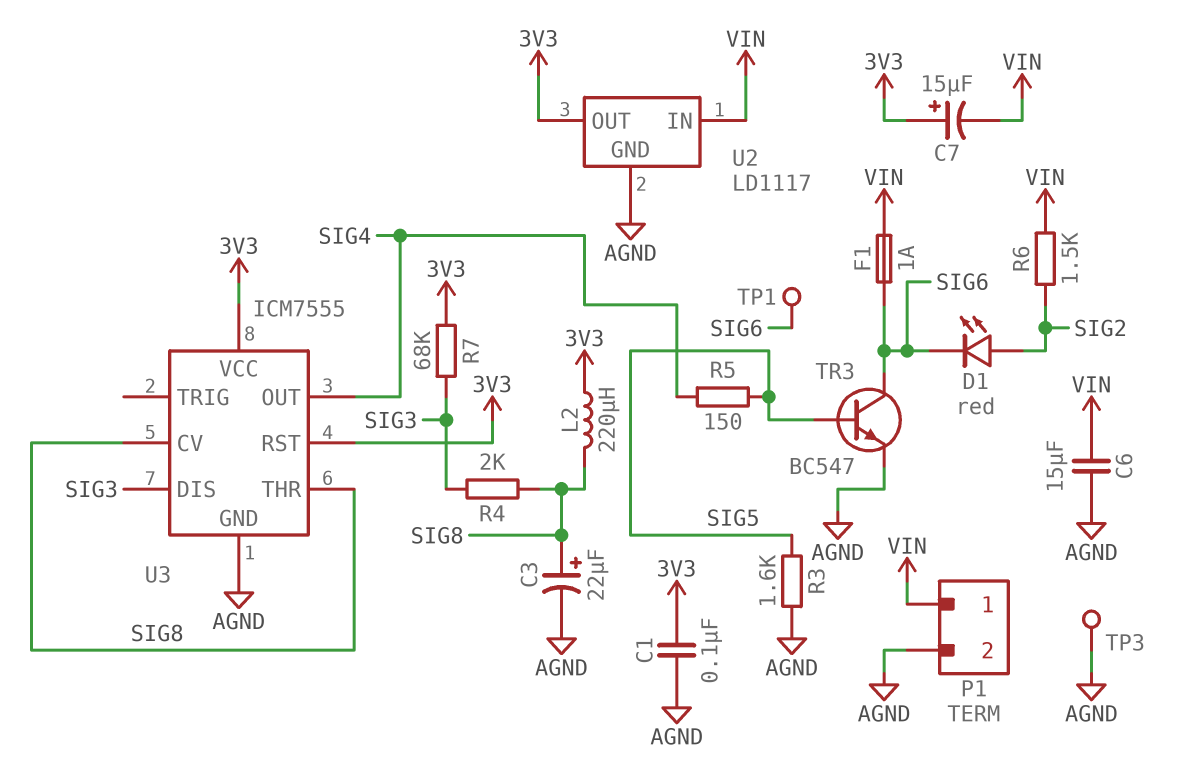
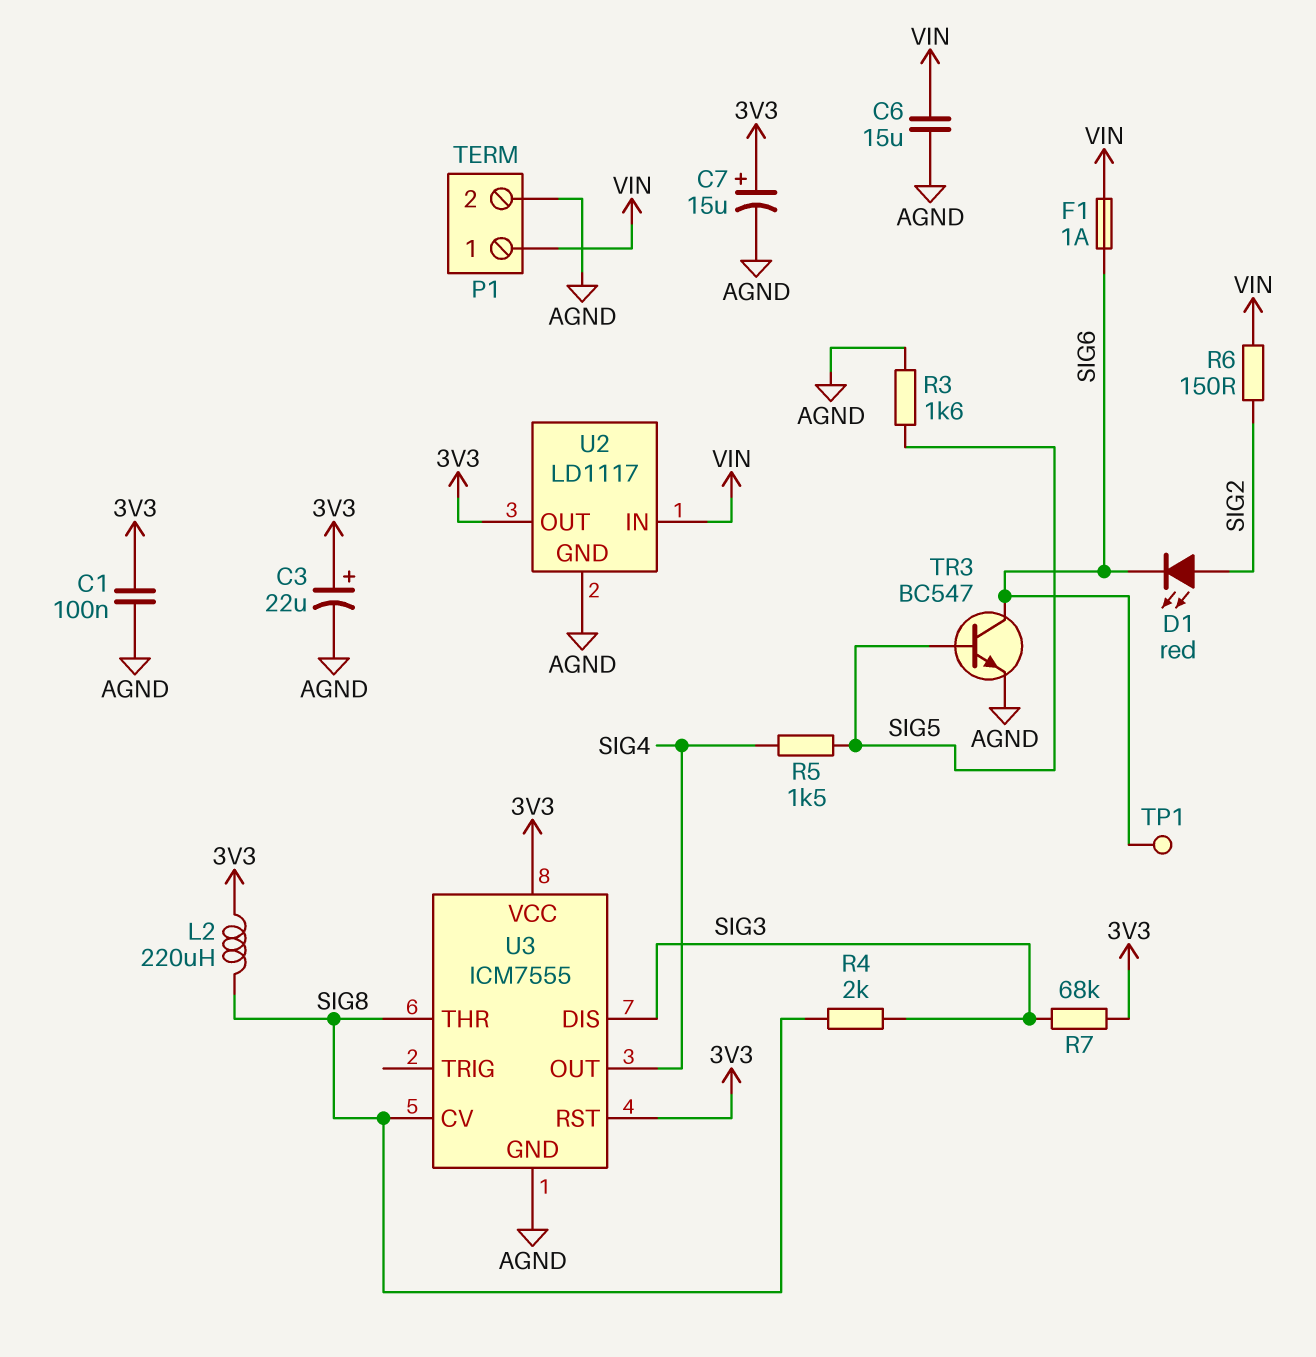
C3: 22uF (plus SIG8, minus AGND) -> 22uF (plus 3V3, minus AGND)
C7: 15uF (plus 3V3, minus VIN) -> 15uF (plus 3V3, minus AGND)
R5: 150 (SIG4, SIG5) -> 1.5k (SIG4, SIG5)
R6: 1.5k (SIG2, VIN) -> 150 (SIG2, VIN)
TP3: test point (AGND) -> none

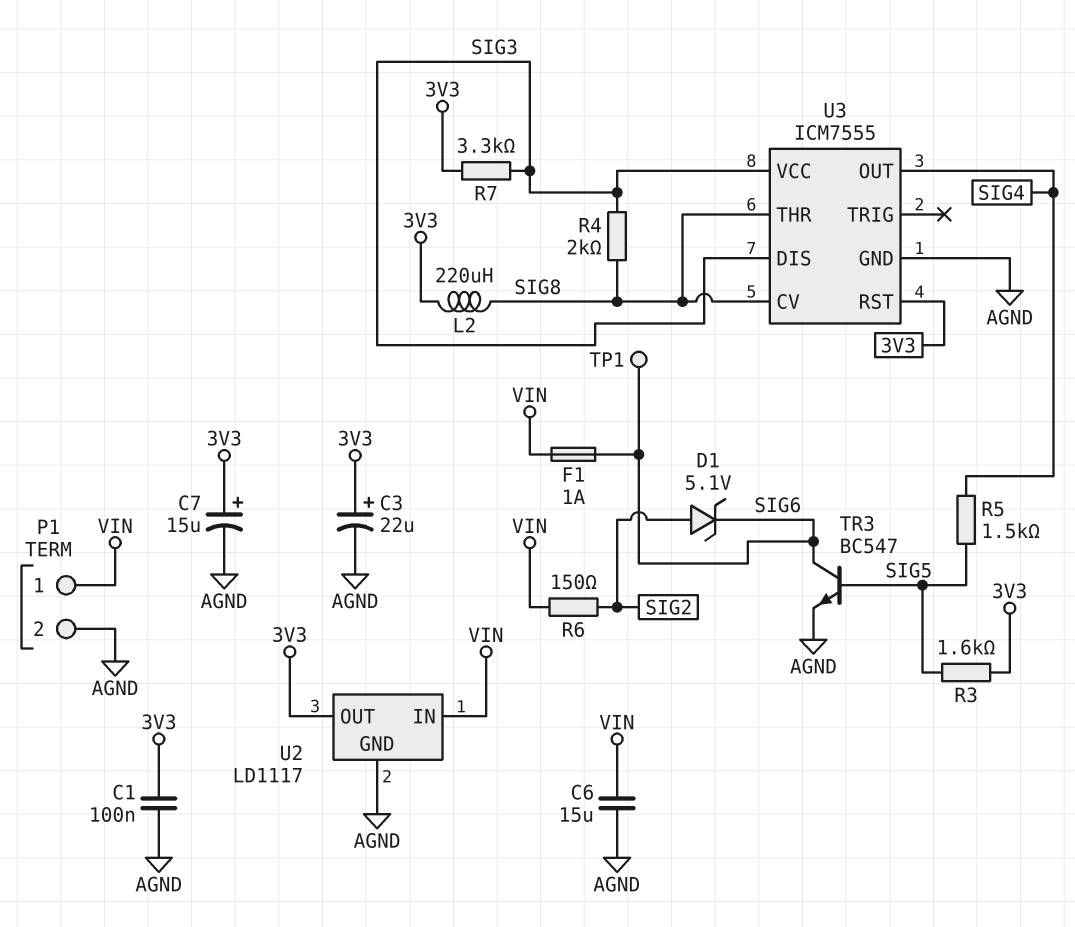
D1: LED red (A SIG2, K SIG6) -> zener 5.1V (A SIG2, K SIG6)
R3: 1.6k (AGND, SIG5) -> 1.6k (3V3, SIG5)
R7: 68k (3V3, SIG3) -> 3.3k (3V3, SIG3)
U3 pin VCC: 3V3 -> SIG3

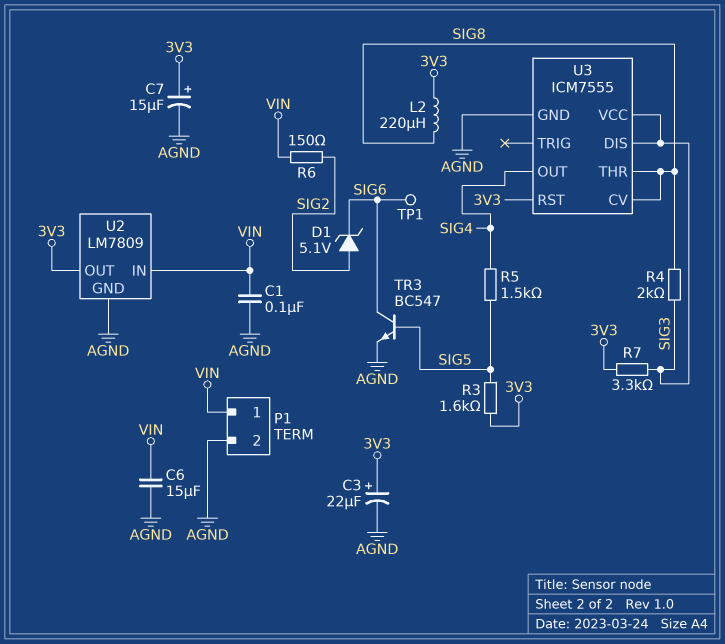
C1: 100nF (3V3, AGND) -> 100nF (AGND, VIN)
F1: 1A (SIG6, VIN) -> none
U2: LD1117 -> LM7809

